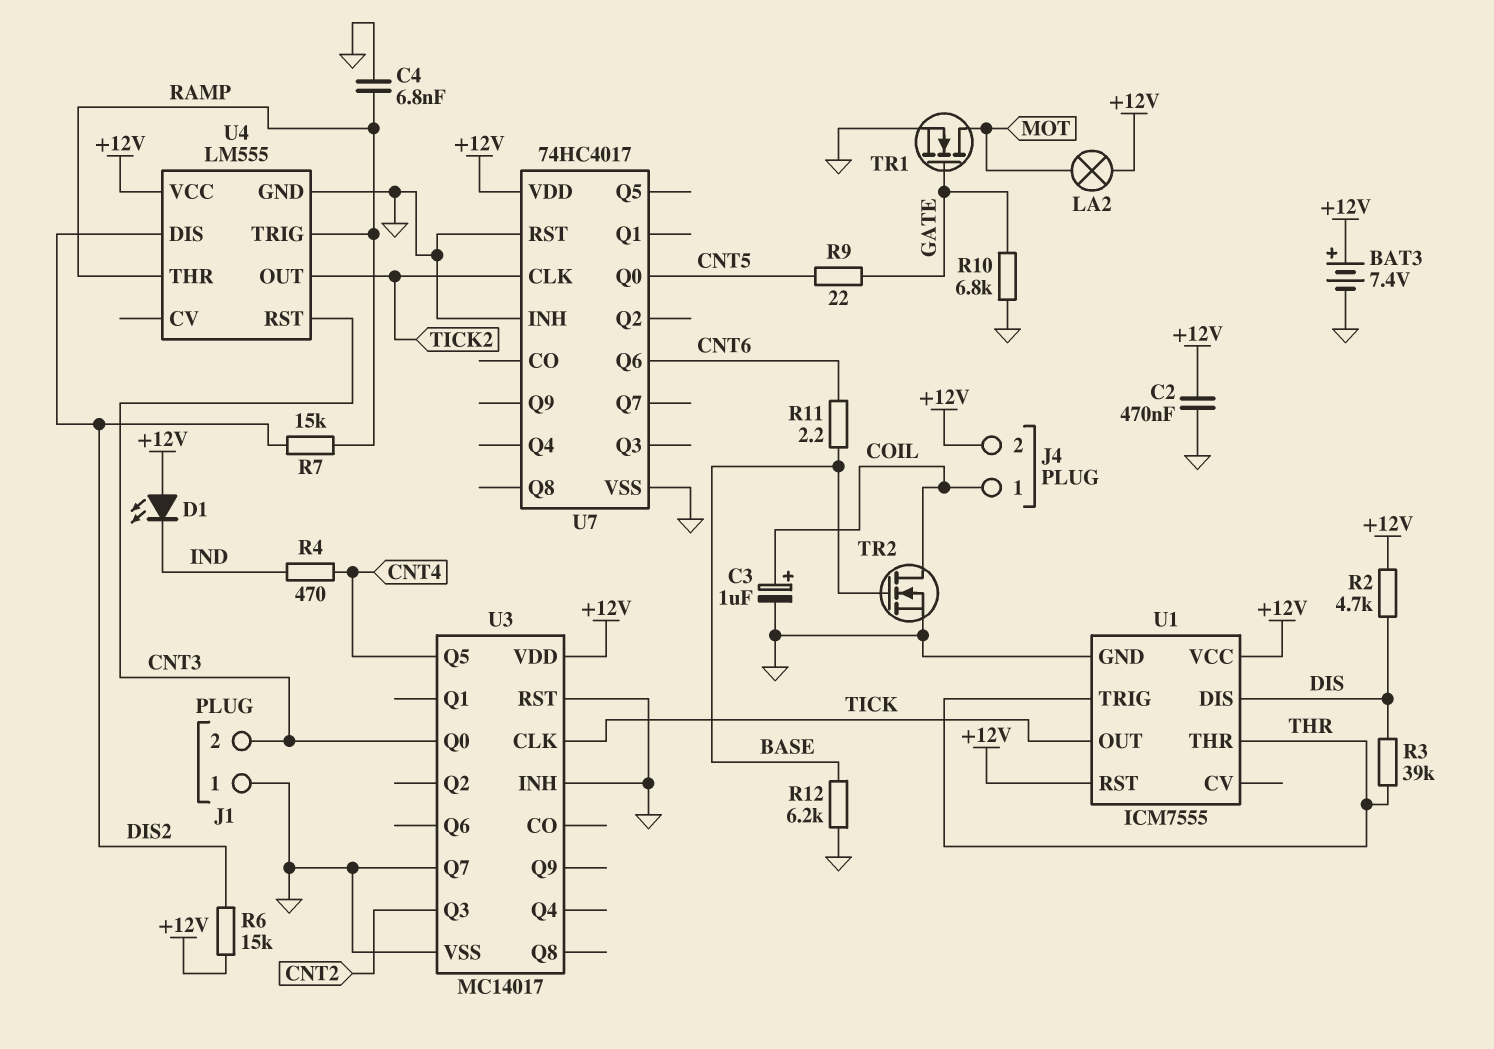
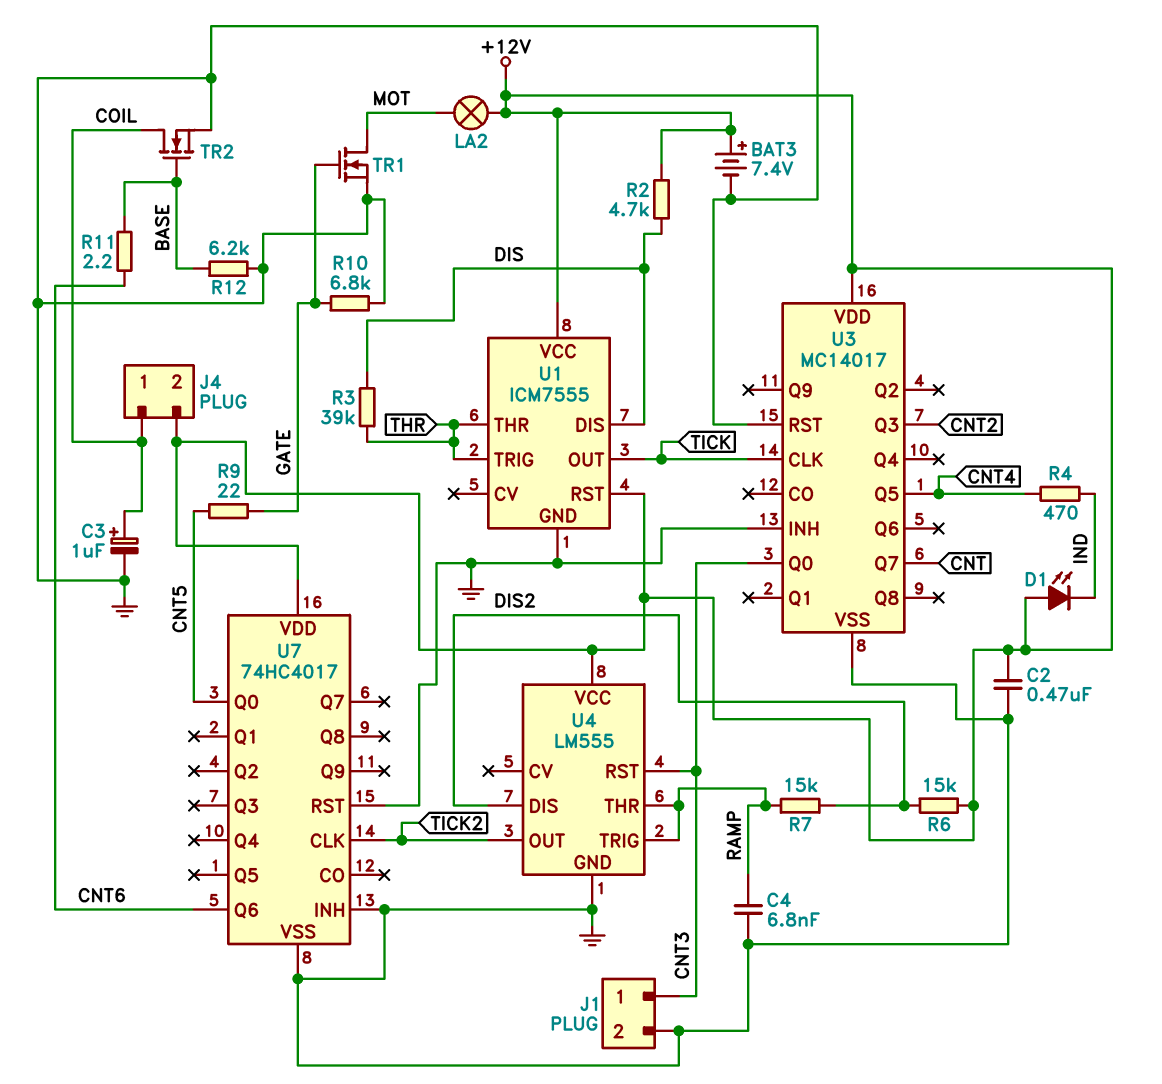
J1 pin 1: GND -> CNT3
J1 pin 2: CNT3 -> GND
U3 pin Q7: GND -> CNT

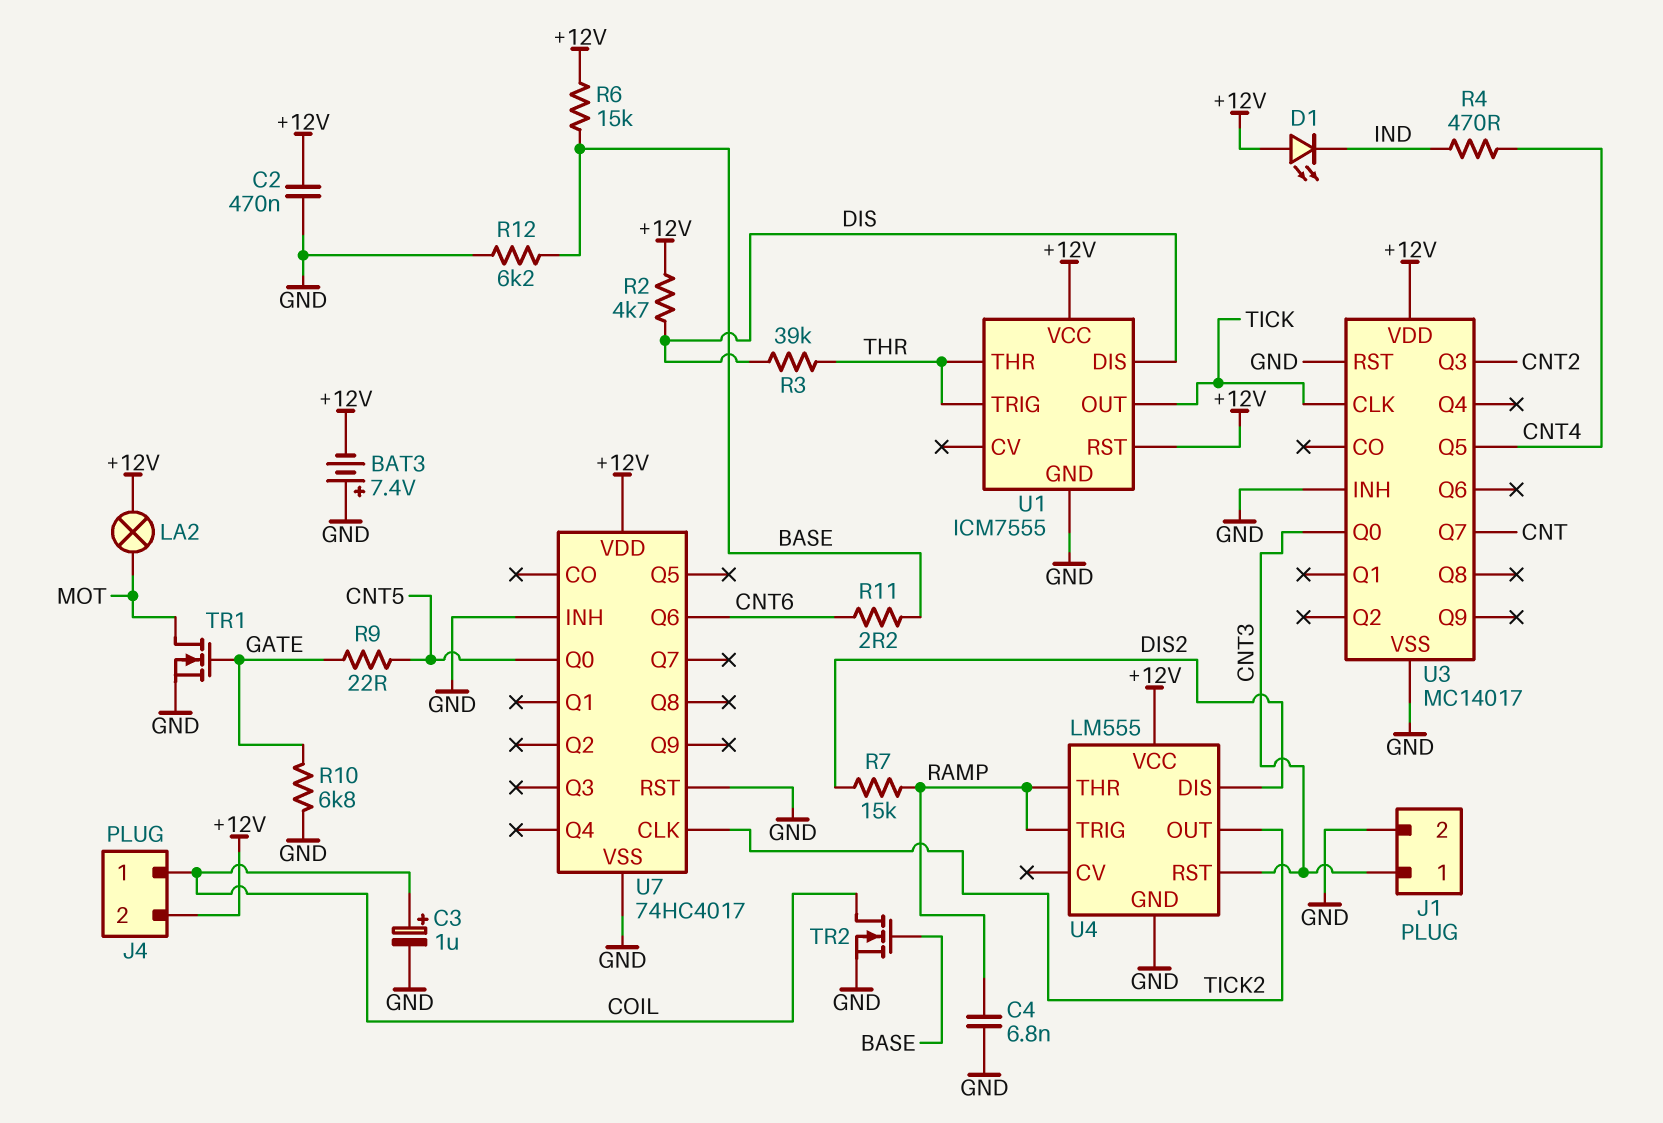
BAT3: 7.4V (plus +12V, minus GND) -> 7.4V (plus GND, minus +12V)
R6: 15k (+12V, DIS2) -> 15k (+12V, BASE)

